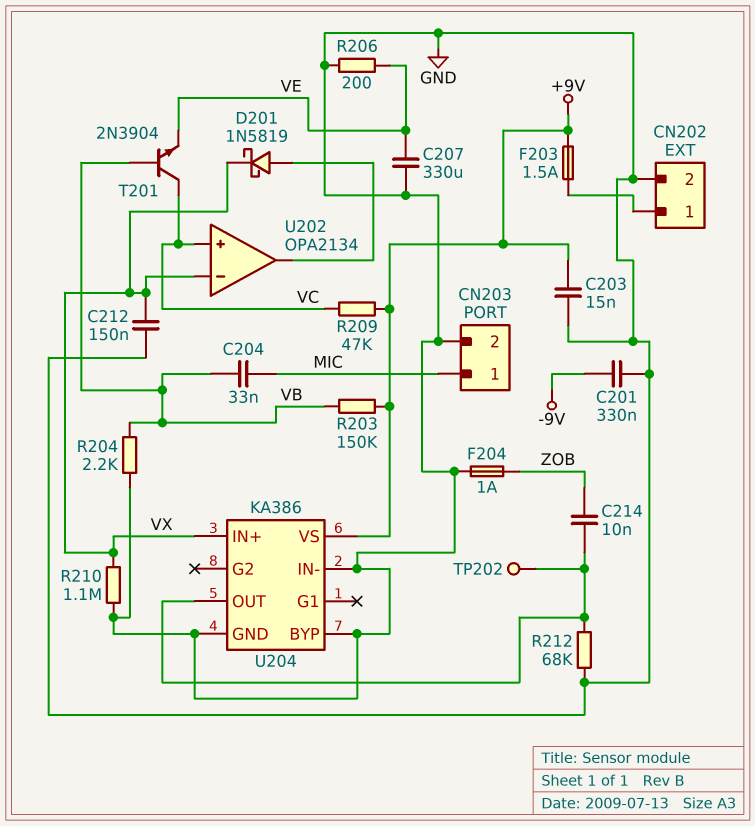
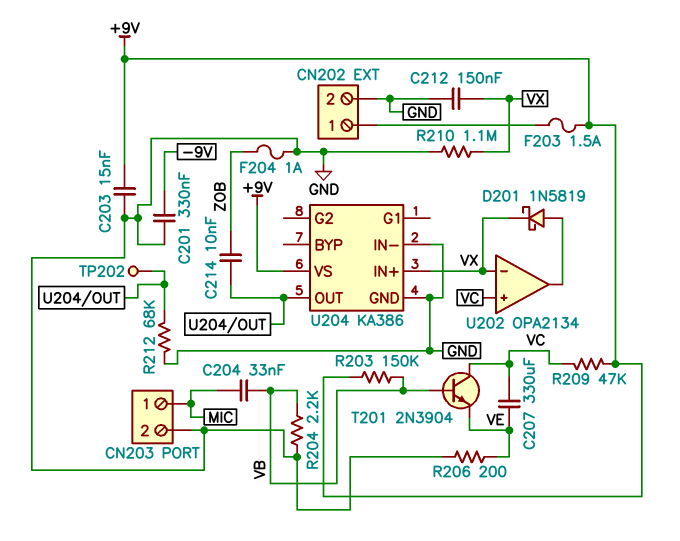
C207: 330uF (GND, VE) -> 330uF (VC, VE)
U204 pin BYP: GND -> none

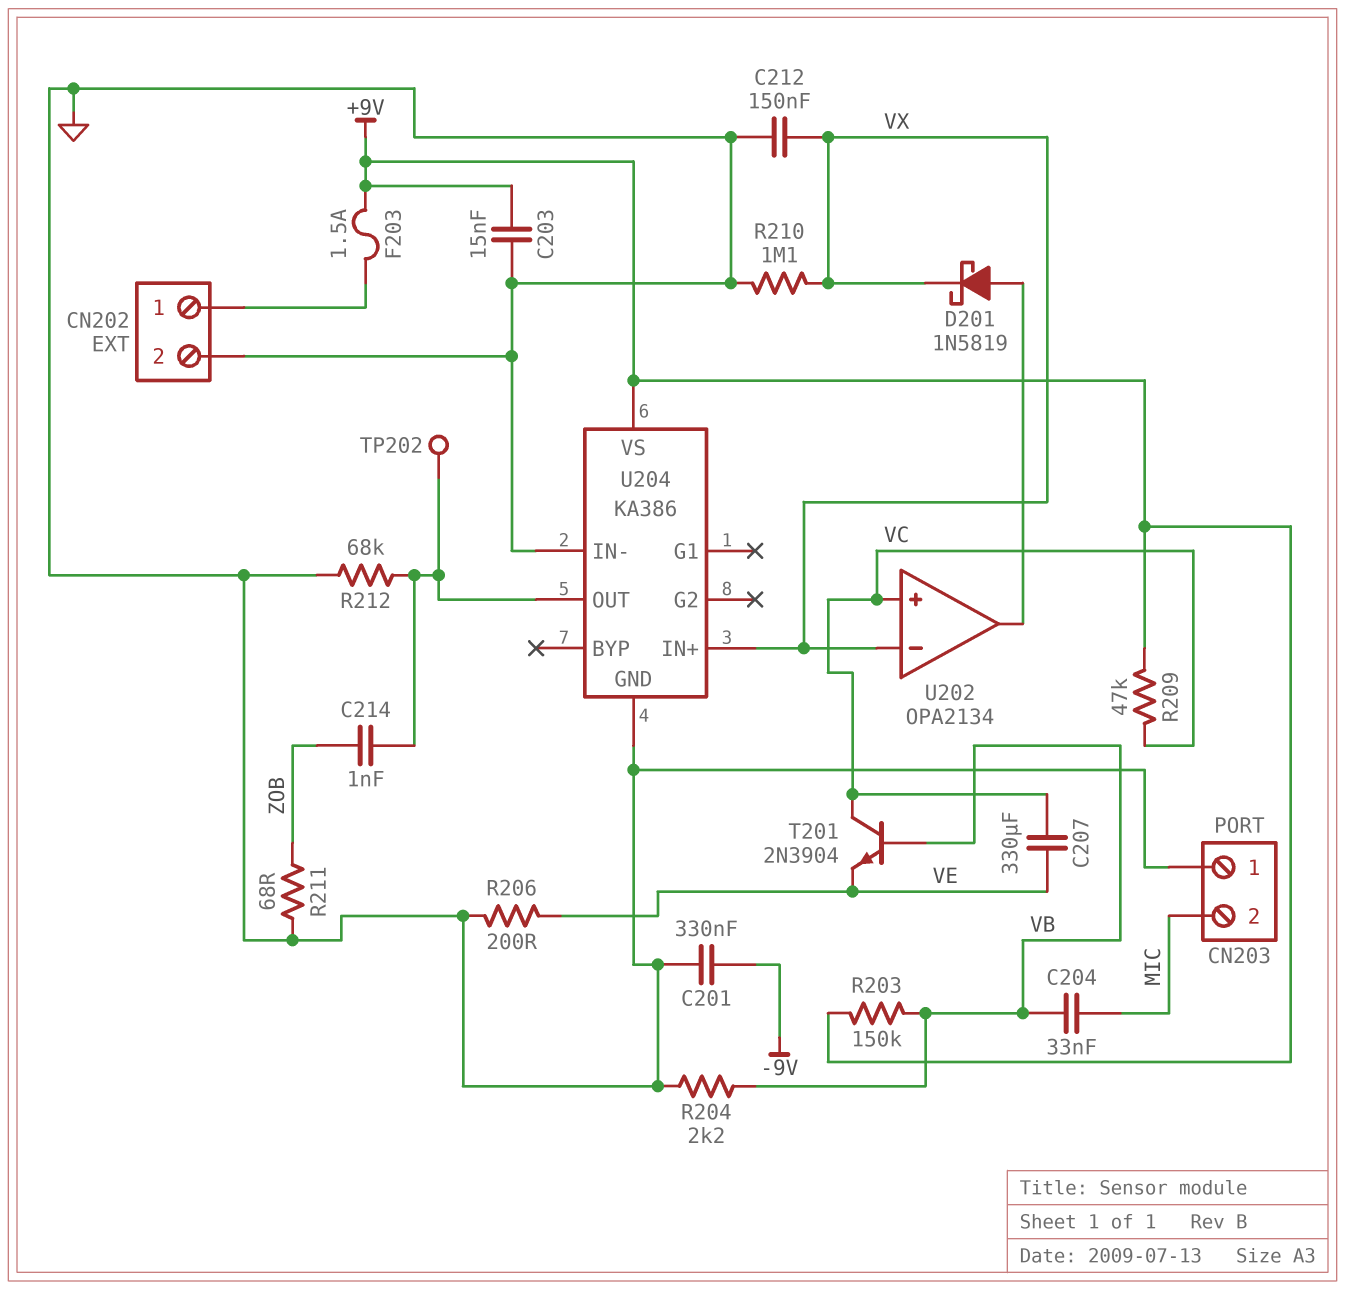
C214: 10nF (U204/OUT, ZOB) -> 1nF (U204/OUT, ZOB)
CN203 pin 1: MIC -> GND
CN203 pin 2: GND -> MIC
F204: 1A (GND, ZOB) -> none
R211: none -> 68 (GND, ZOB)

